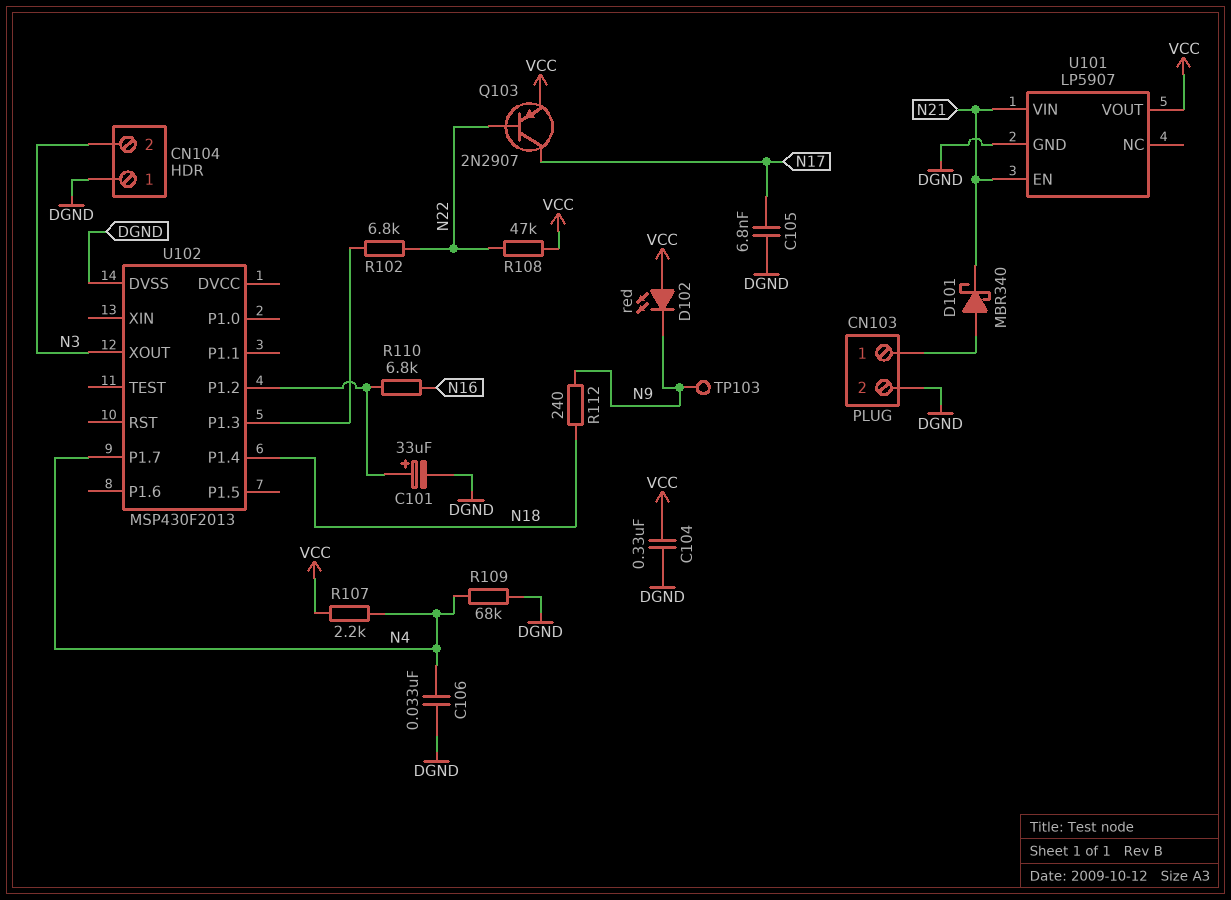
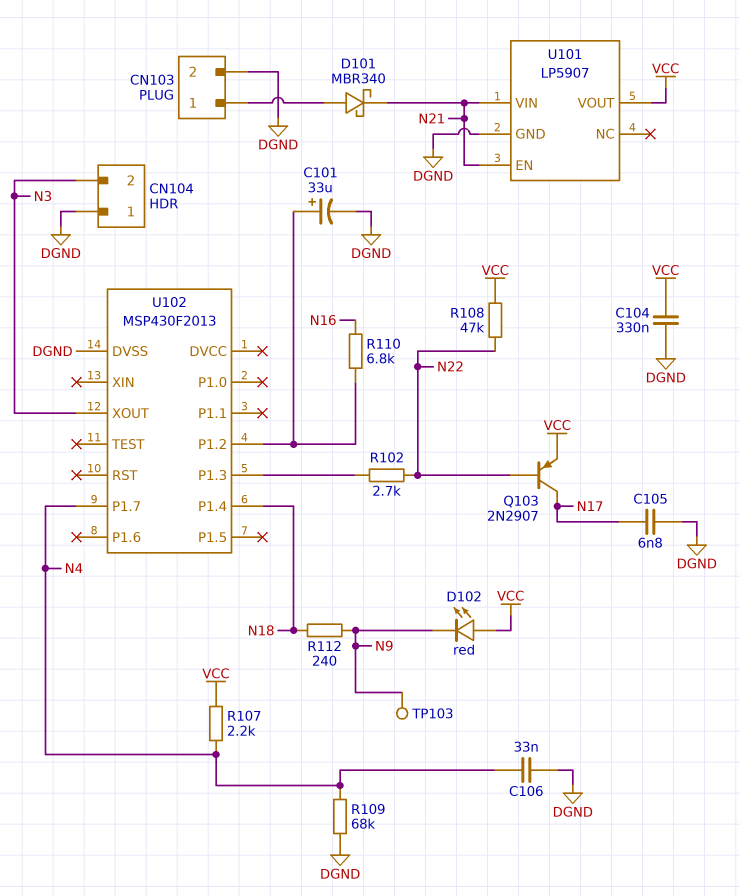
R102: 6.8k (N22, U102/P1.3) -> 2.7k (N22, U102/P1.3)

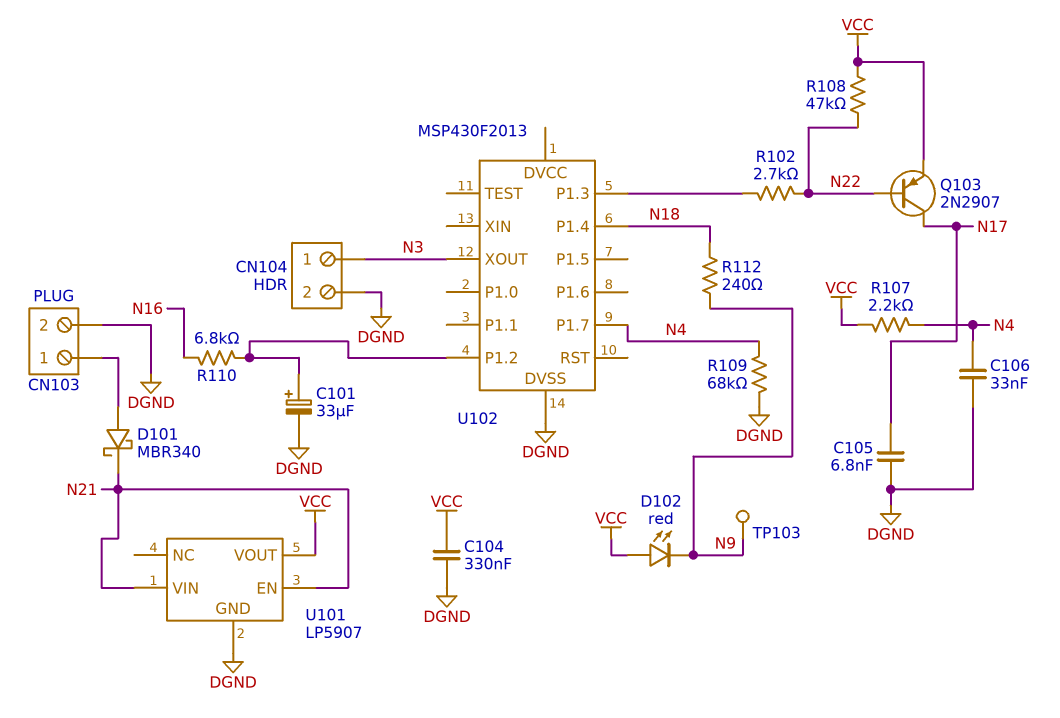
CN104 pin 1: DGND -> N3
CN104 pin 2: N3 -> DGND

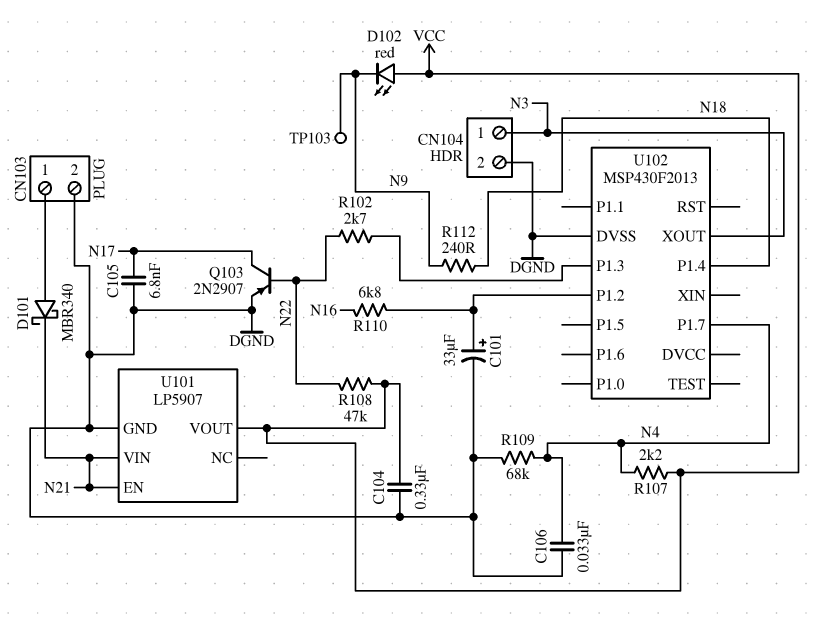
Q103: PNP 2N2907 (B N22, C N17, E VCC) -> PNP 2N2907 (B N22, C N17, E DGND)

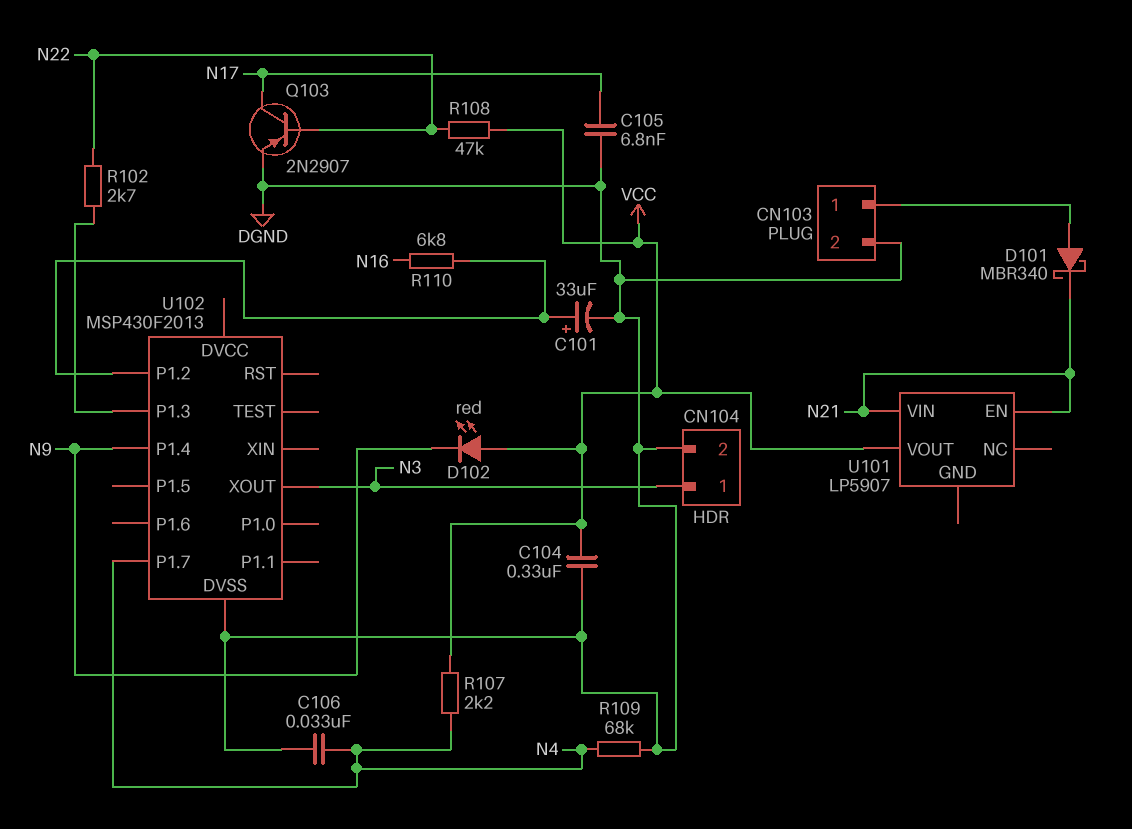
R112: 240 (N9, N18) -> none
TP103: test point (N9) -> none
U101 pin GND: DGND -> none
U102 pin P1.4: N18 -> N9

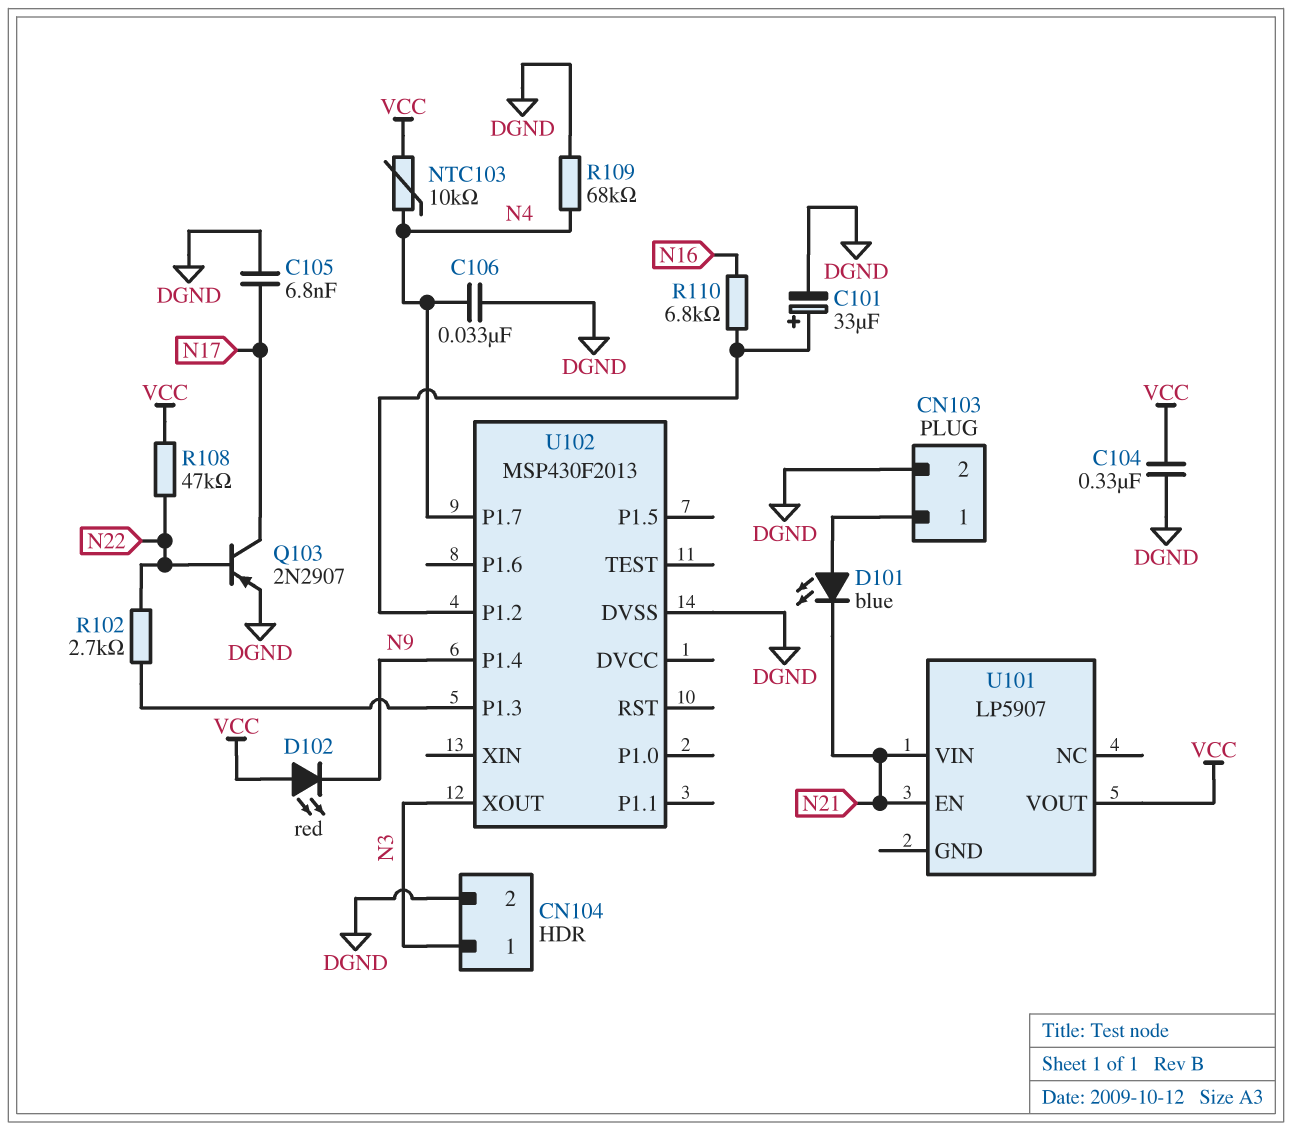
D101: schottky MBR340 (A CN103/1, K N21) -> LED blue (A CN103/1, K N21)
NTC103: none -> 10k (N4, VCC)
R107: 2.2k (N4, VCC) -> none

